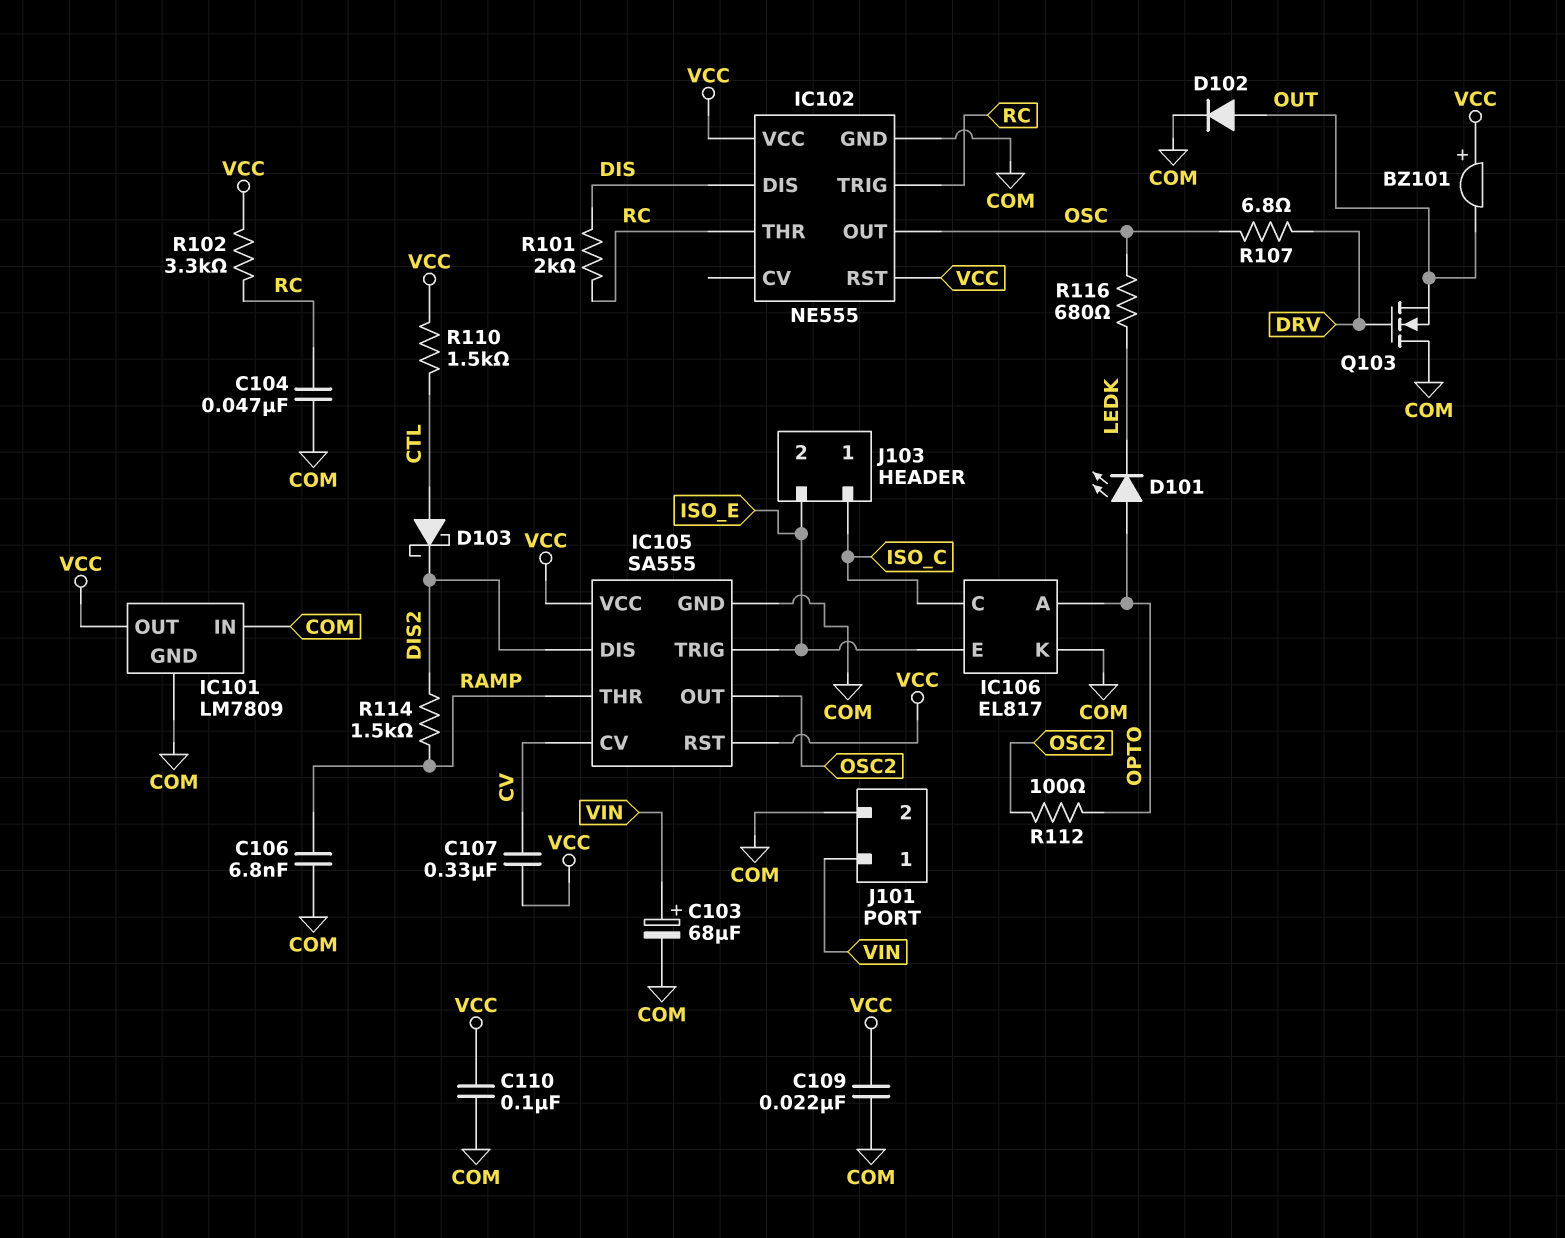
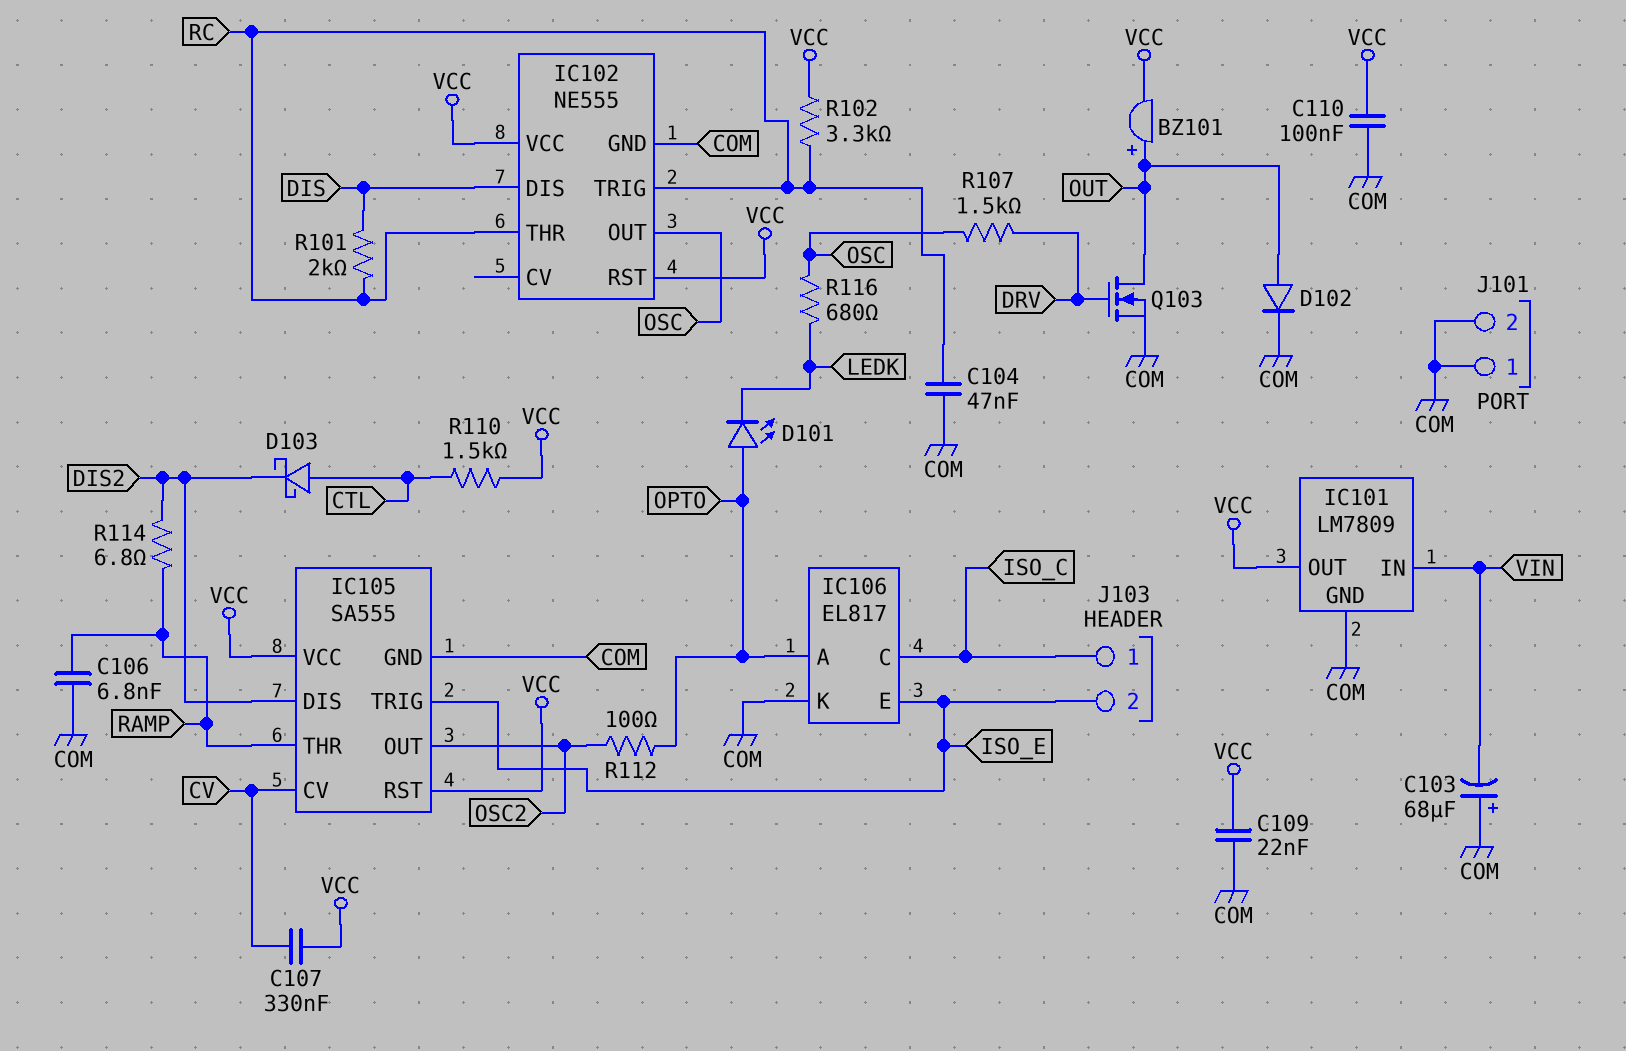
BZ101: buzzer (plus VCC, minus OUT) -> buzzer (plus OUT, minus VCC)
C103: 68uF (plus VIN, minus COM) -> 68uF (plus COM, minus VIN)
IC101 pin IN: COM -> VIN
J101 pin 1: VIN -> COM
Q103: NMOS (G DRV, D COM, S OUT) -> NMOS (G DRV, D OUT, S COM)
R107: 6.8 (DRV, OSC) -> 1.5k (DRV, OSC)
R114: 1.5k (DIS2, RAMP) -> 6.8 (DIS2, RAMP)

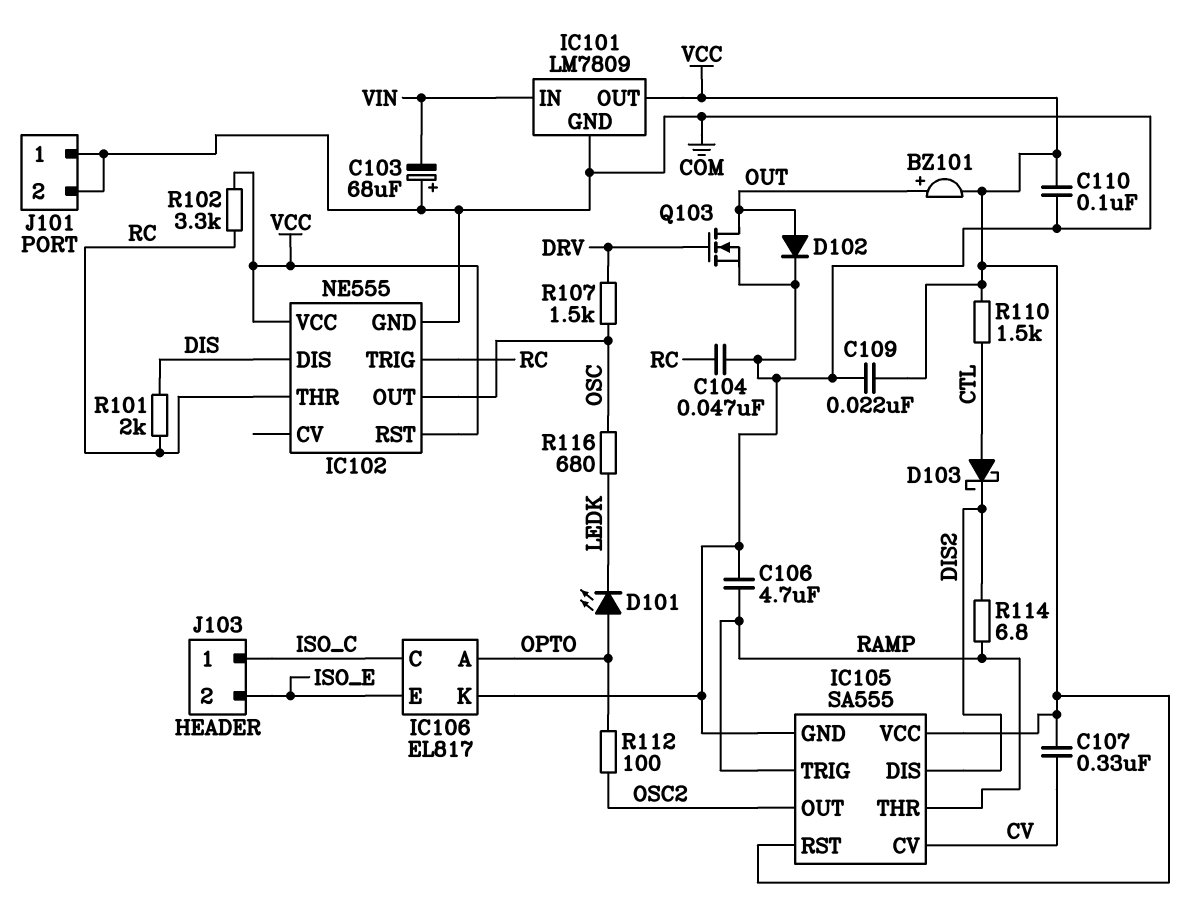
C106: 6.8nF (COM, RAMP) -> 4.7uF (COM, RAMP)
IC105 pin TRIG: ISO_E -> RAMP

